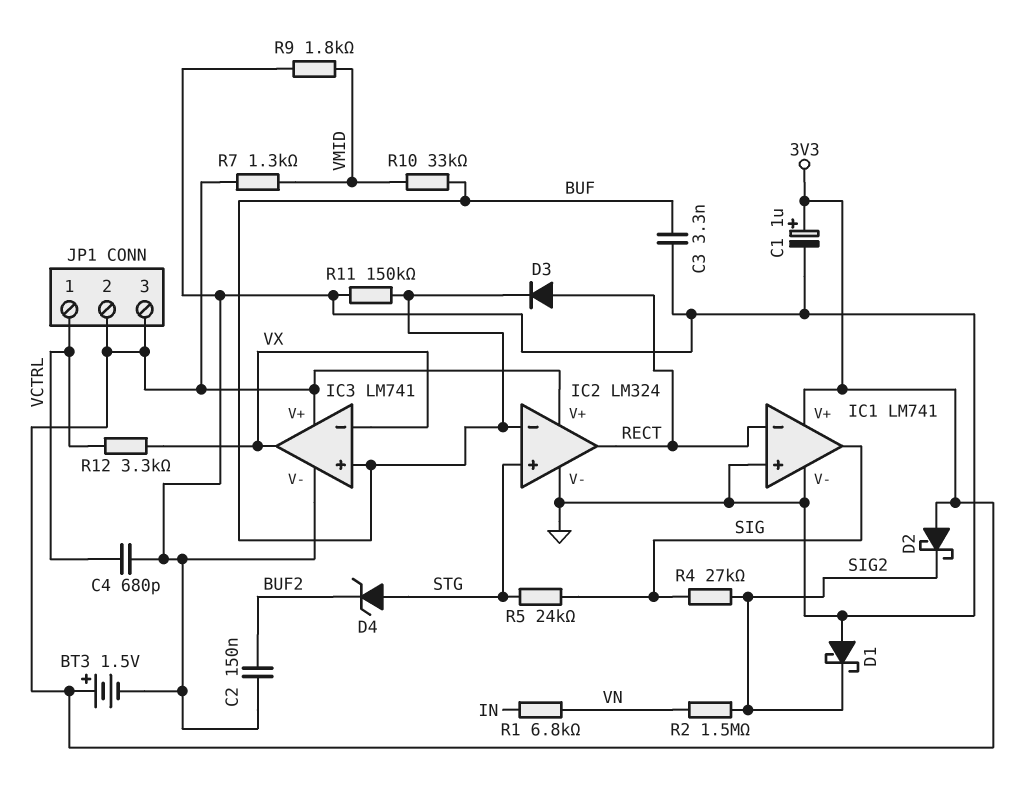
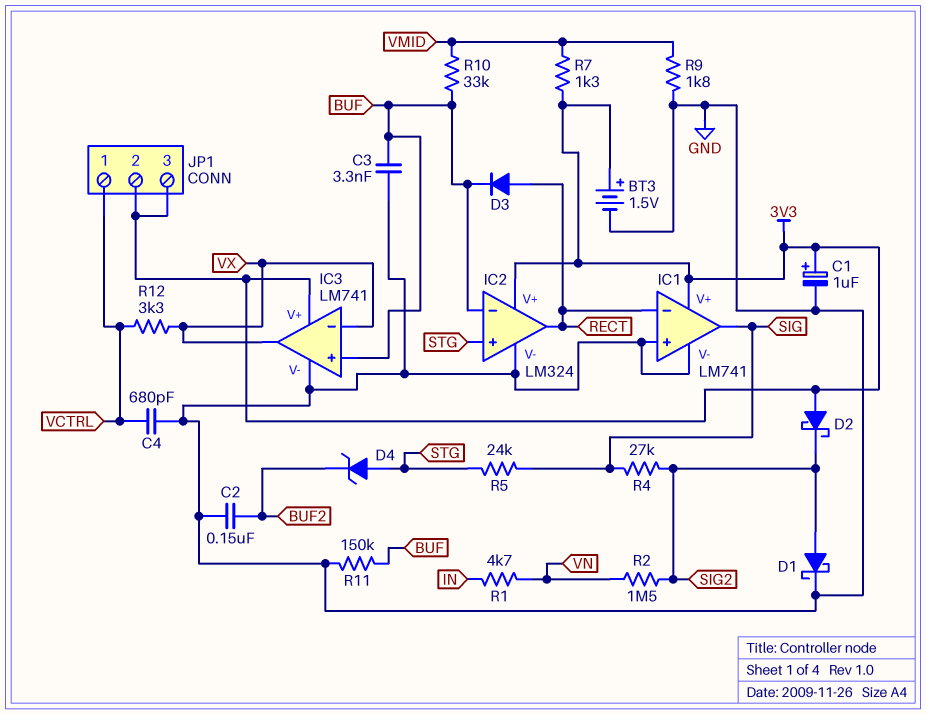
D1: schottky (A GND, K SIG2) -> schottky (A SIG2, K GND)
R1: 6.8k (IN, VN) -> 4.7k (IN, VN)

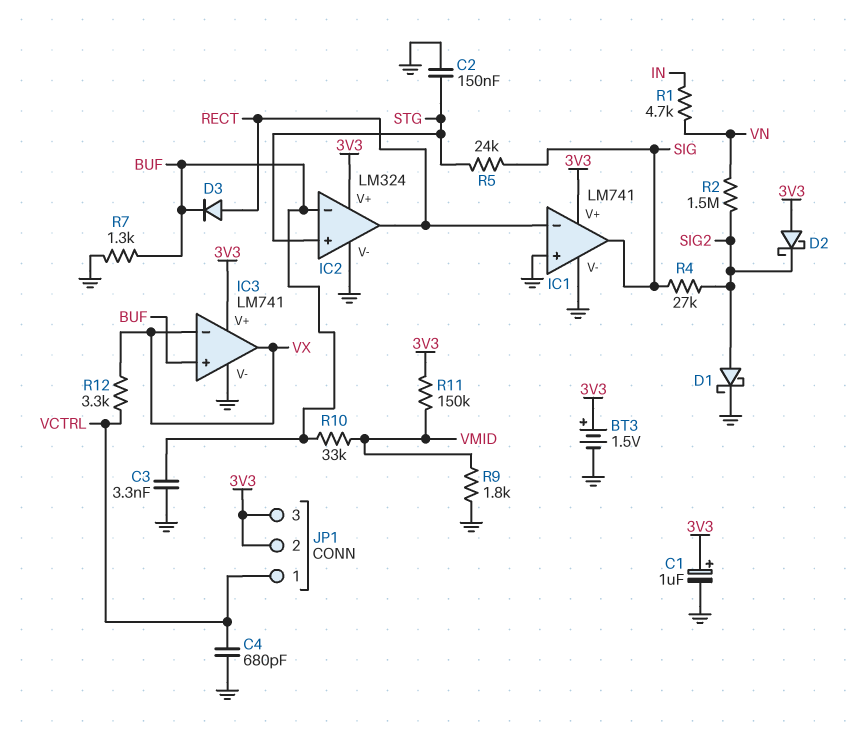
C2: 150nF (BUF2, GND) -> 150nF (GND, STG)
D4: zener (A STG, K BUF2) -> none
R7: 1.3k (3V3, VMID) -> 1.3k (BUF, GND)
R11: 150k (BUF, GND) -> 150k (3V3, VMID)

